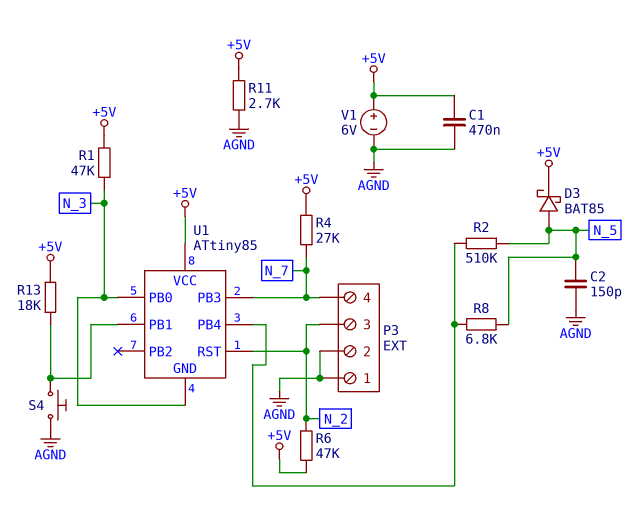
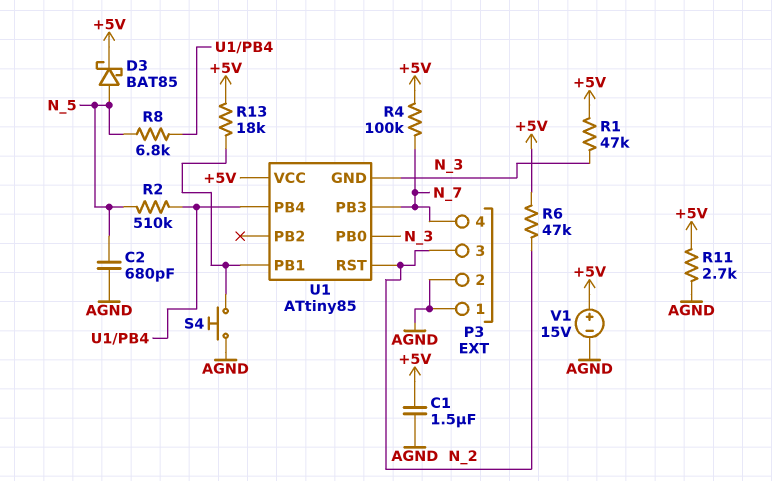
C1: 470nF (+5V, AGND) -> 1.5uF (+5V, AGND)
C2: 150pF (AGND, N_5) -> 680pF (AGND, N_5)
R4: 27k (+5V, N_7) -> 100k (+5V, N_7)
V1: 6V (plus +5V, minus AGND) -> 15V (plus +5V, minus AGND)

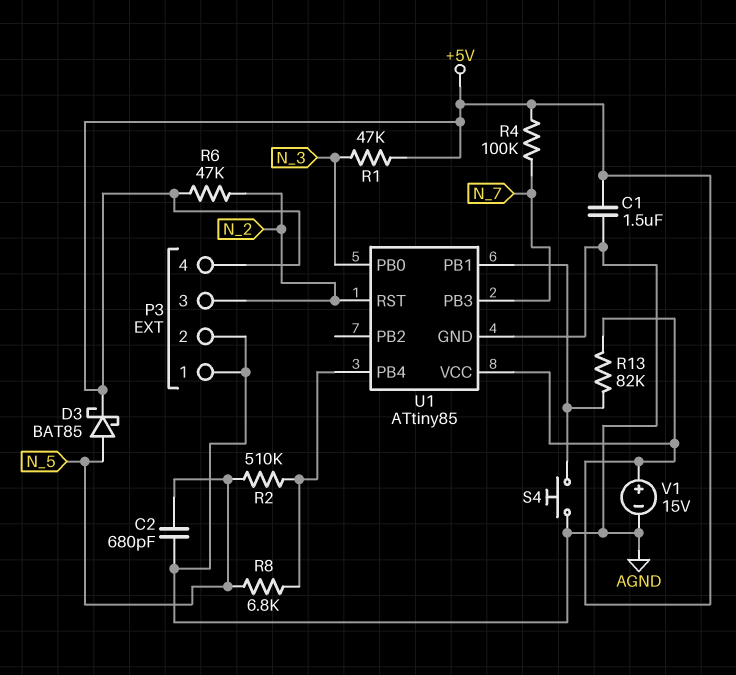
P3 pin 4: N_7 -> +5V
R11: 2.7k (+5V, AGND) -> none
R13: 18k (+5V, U1/PB1) -> 82k (+5V, U1/PB1)
U1 pin GND: N_3 -> AGND

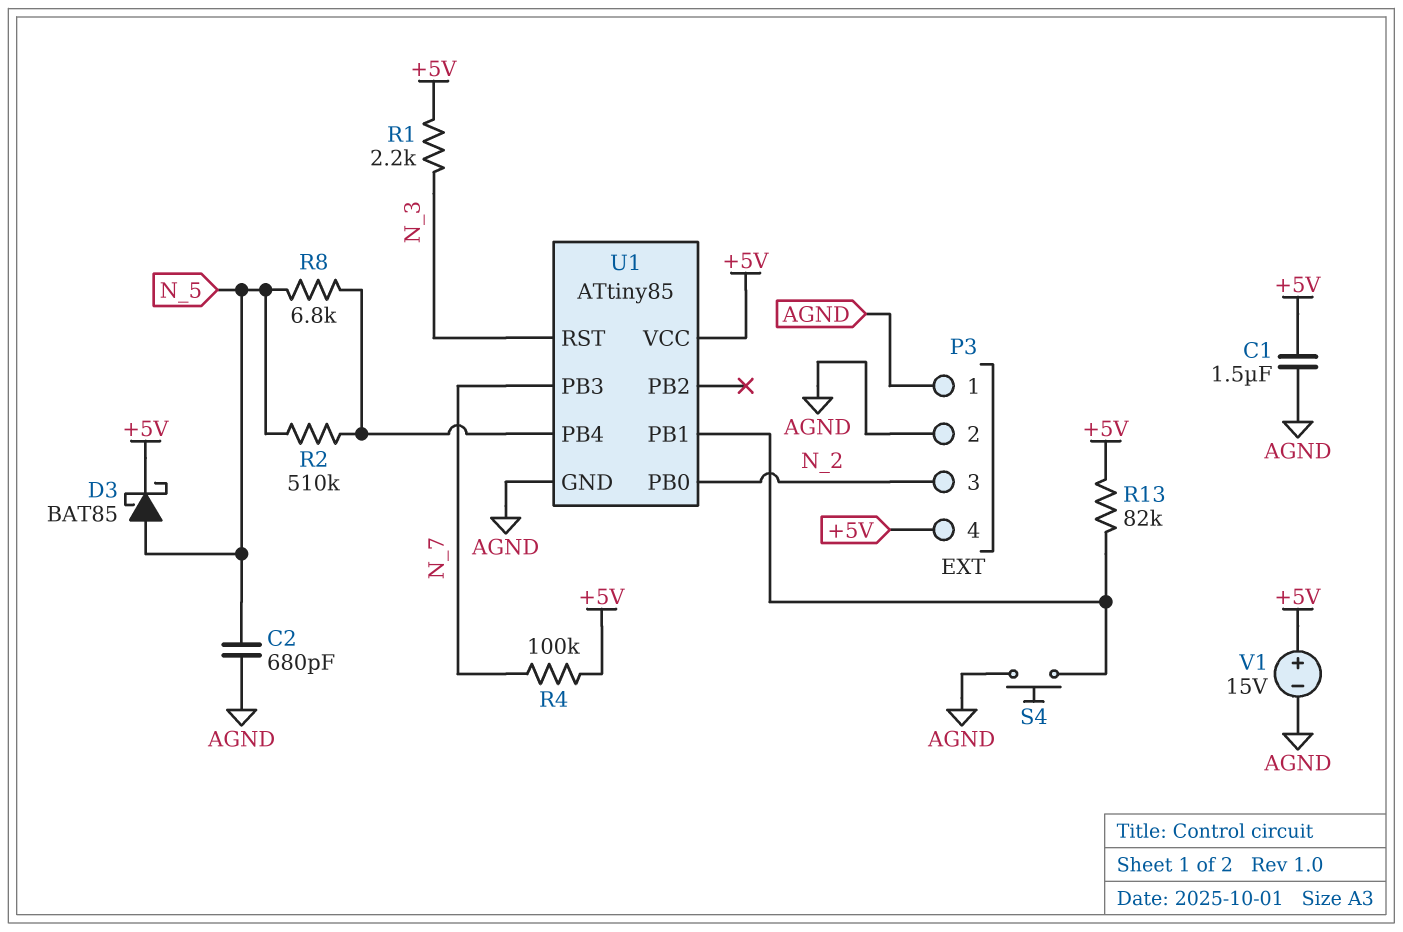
R1: 47k (+5V, N_3) -> 2.2k (+5V, N_3)
R6: 47k (+5V, N_2) -> none
U1 pin PB0: N_3 -> N_2
U1 pin RST: N_2 -> N_3

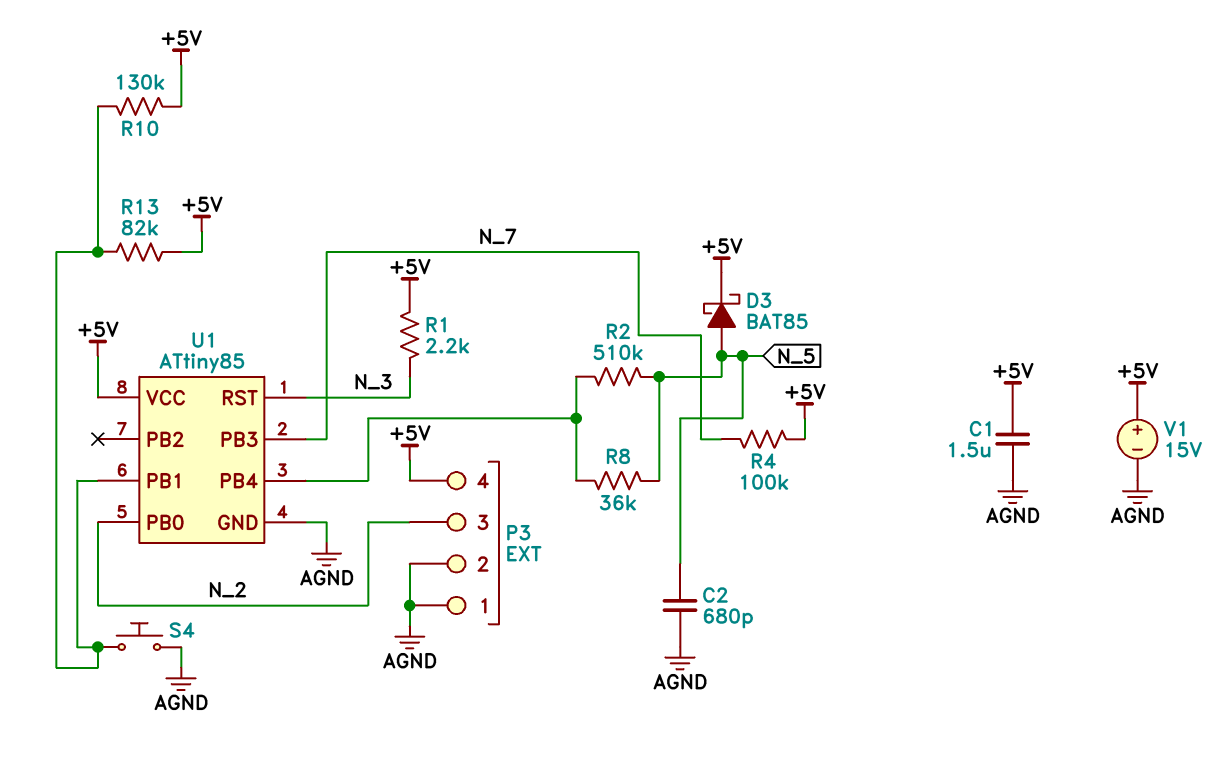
R8: 6.8k (N_5, U1/PB4) -> 36k (N_5, U1/PB4)
R10: none -> 130k (+5V, U1/PB1)

